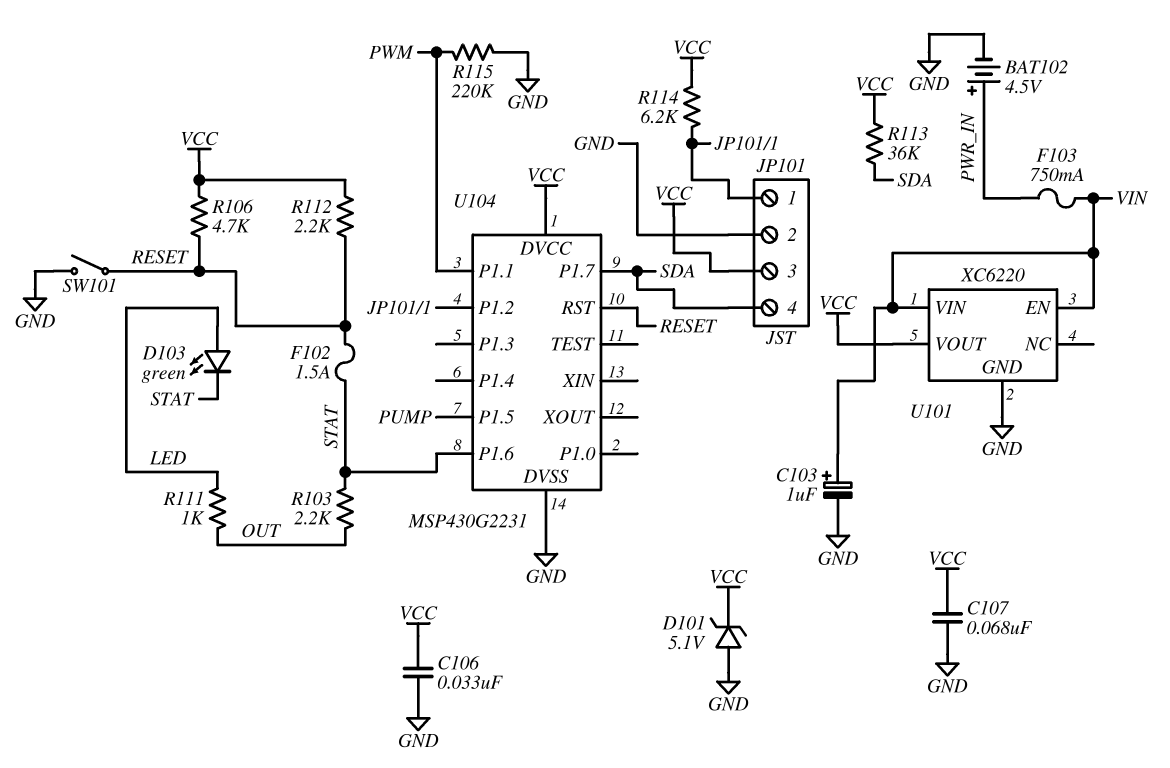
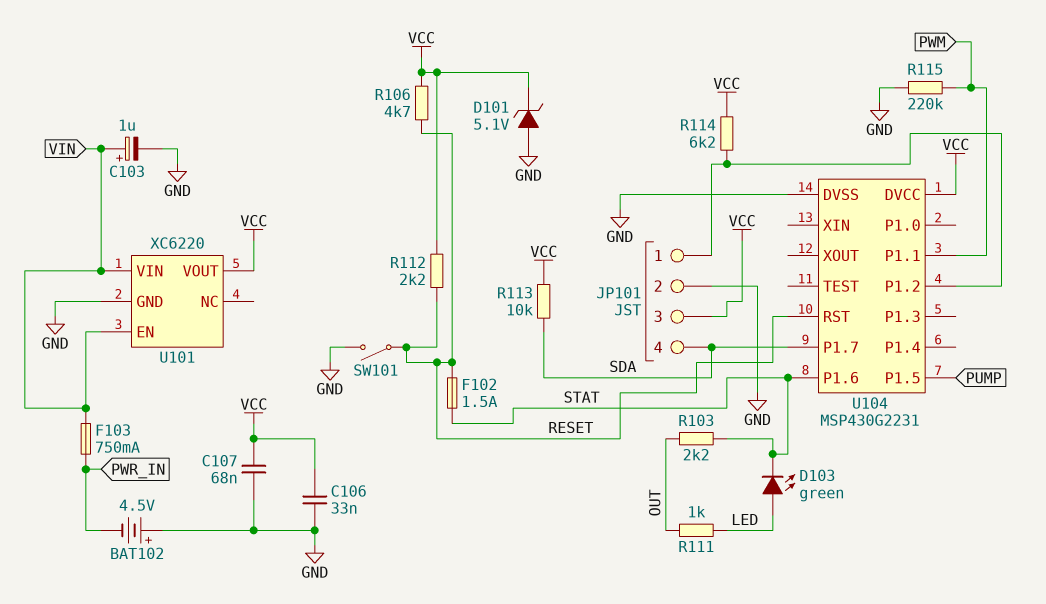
BAT102: 4.5V (plus PWR_IN, minus GND) -> 4.5V (plus GND, minus PWR_IN)
R113: 36k (SDA, VCC) -> 10k (SDA, VCC)

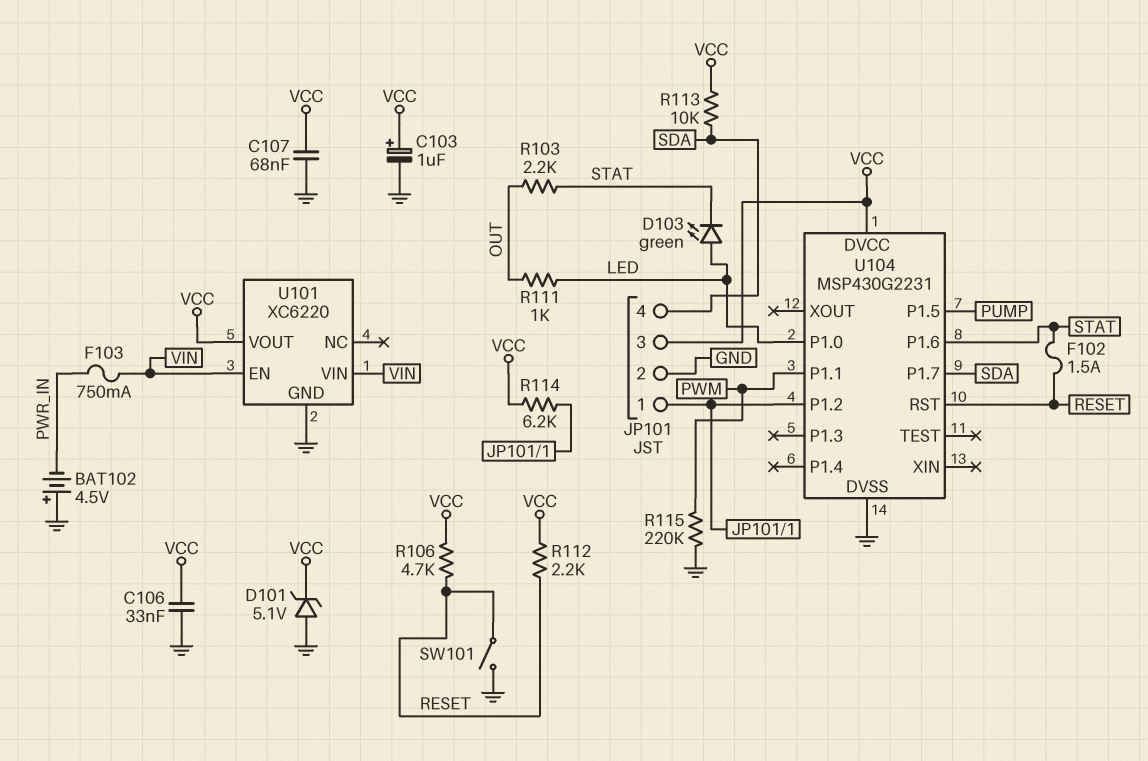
C103: 1uF (plus VIN, minus GND) -> 1uF (plus VCC, minus GND)
U104 pin P1.0: none -> LED

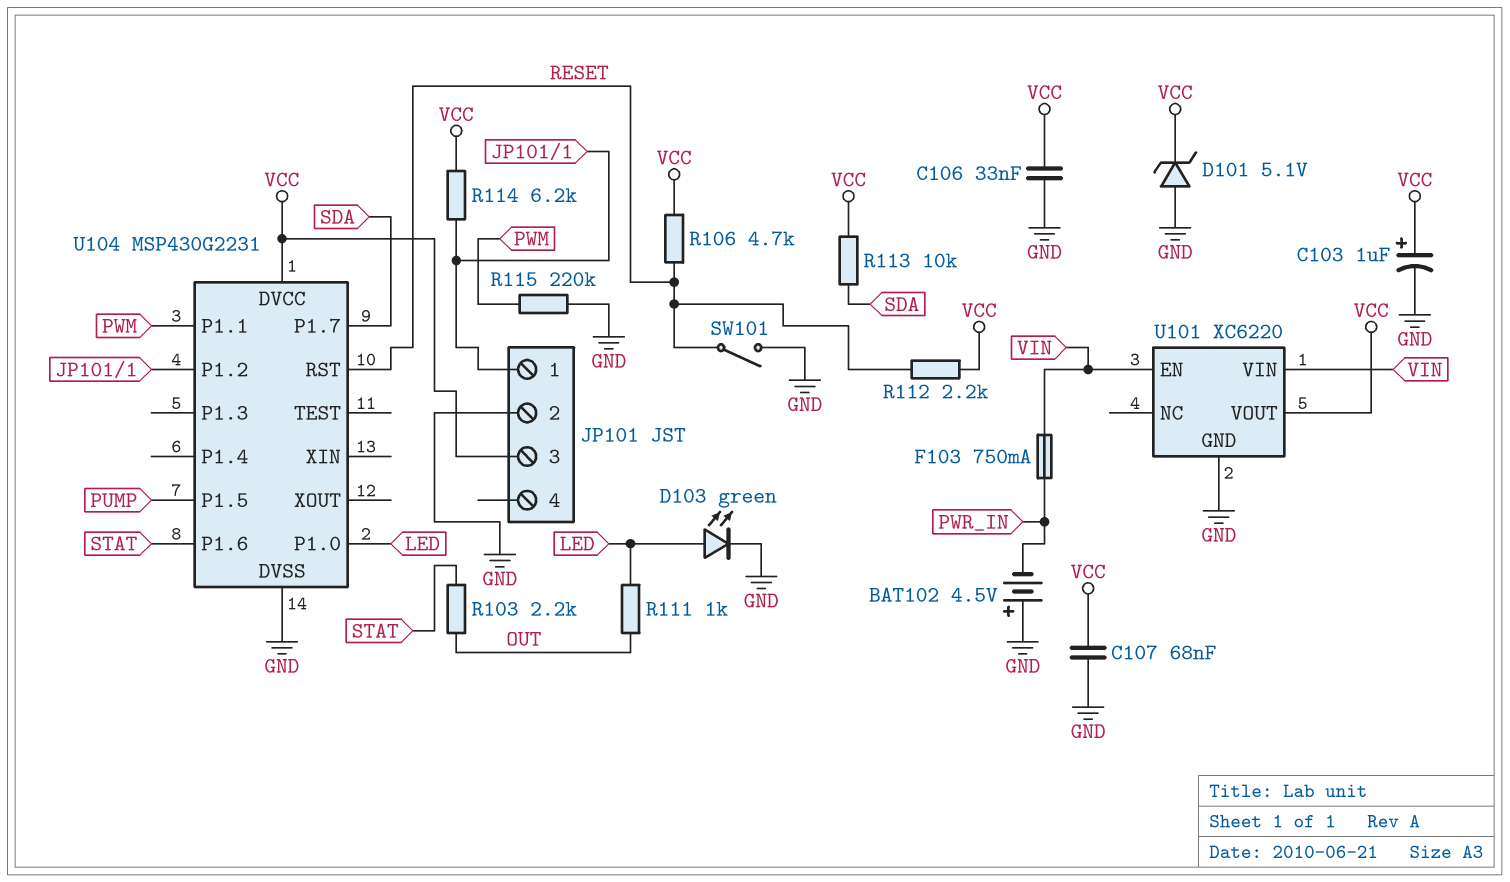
D103: LED green (A LED, K STAT) -> LED green (A LED, K GND)
F102: 1.5A (RESET, STAT) -> none
JP101 pin 4: SDA -> none

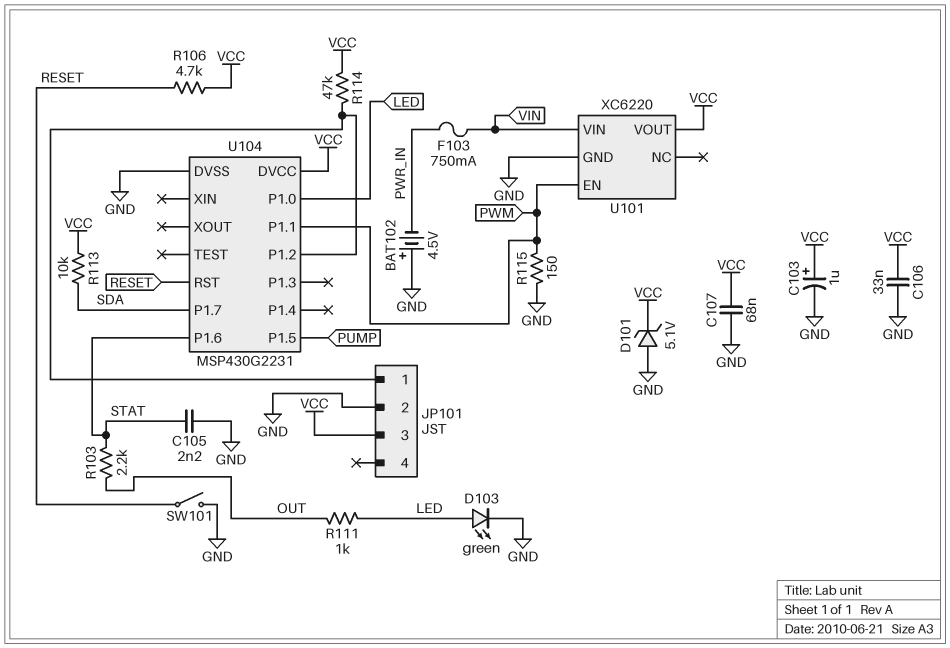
C105: none -> 2.2nF (GND, STAT)
R112: 2.2k (RESET, VCC) -> none
R114: 6.2k (JP101/1, VCC) -> 47k (JP101/1, VCC)
R115: 220k (GND, PWM) -> 150 (GND, PWM)
U101 pin EN: VIN -> PWM

